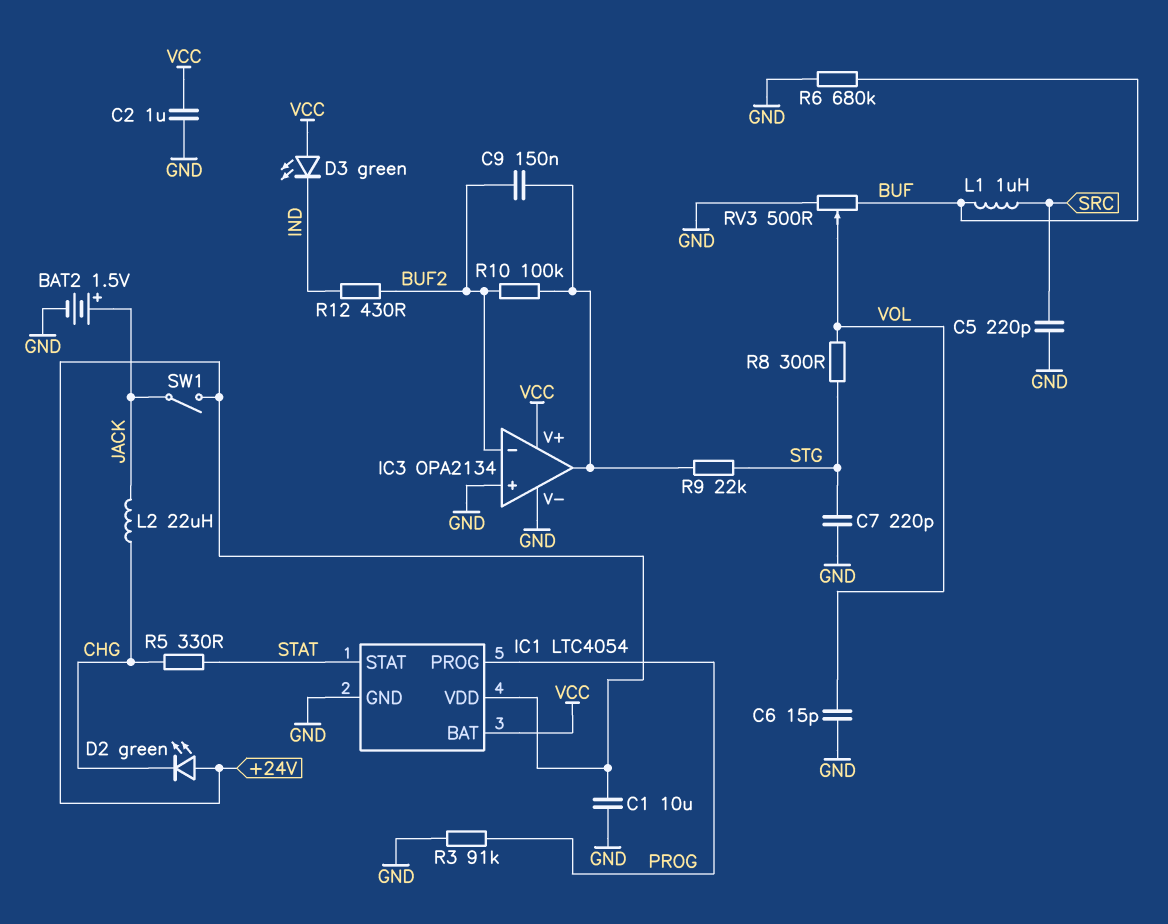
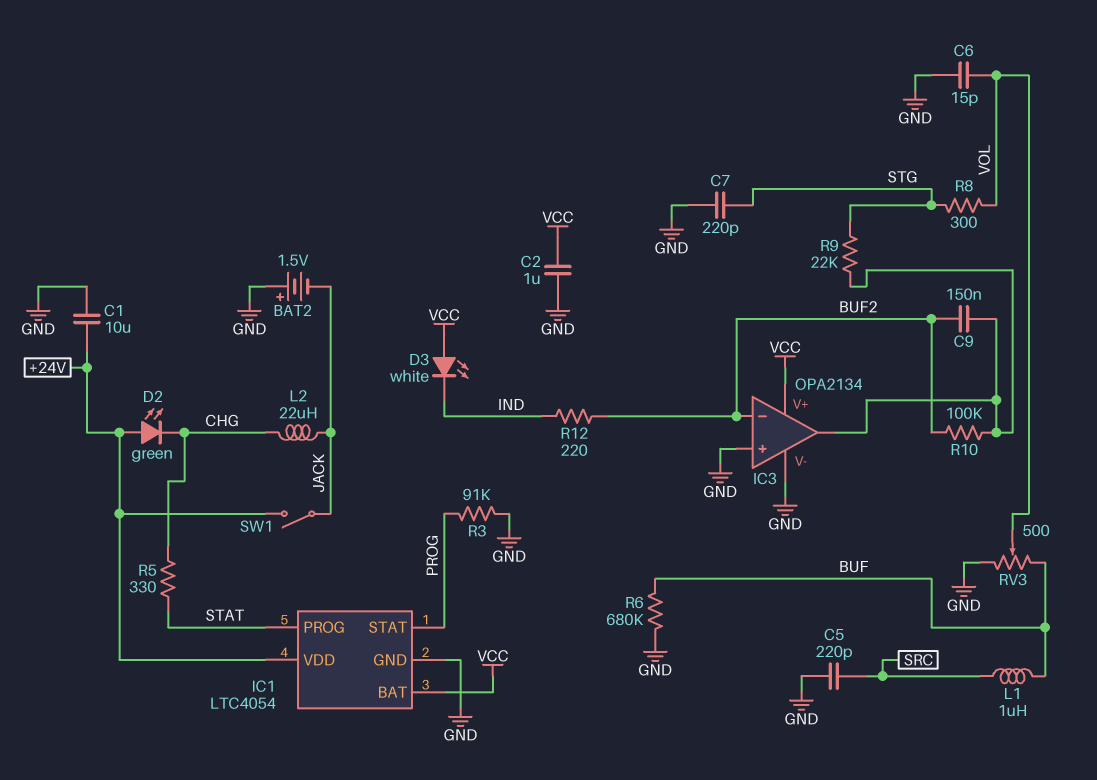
BAT2: 1.5V (plus JACK, minus GND) -> 1.5V (plus GND, minus JACK)
D3: LED green (A VCC, K IND) -> LED white (A VCC, K IND)
IC1 pin PROG: PROG -> STAT
IC1 pin STAT: STAT -> PROG
R12: 430 (BUF2, IND) -> 220 (BUF2, IND)

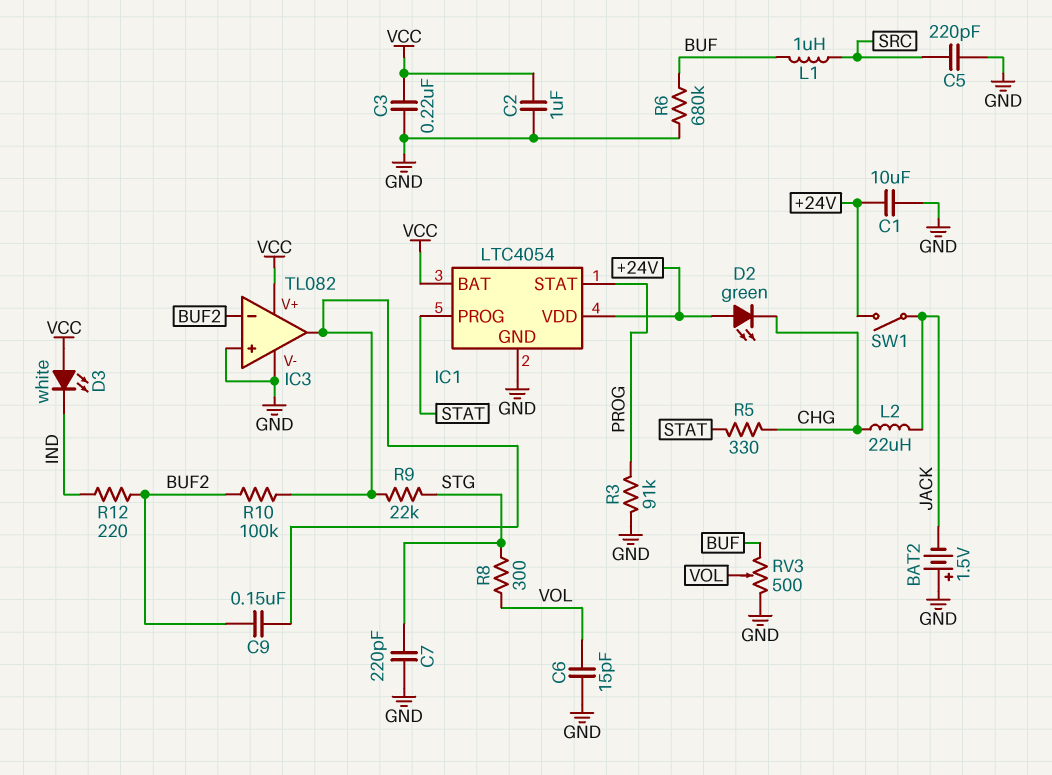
C3: none -> 220nF (GND, VCC)
IC3: OPA2134 -> TL082

